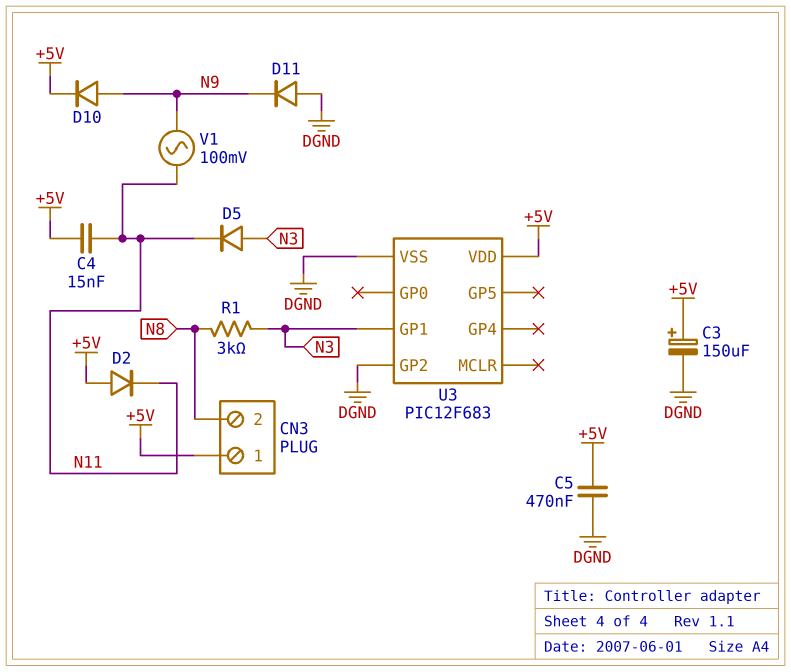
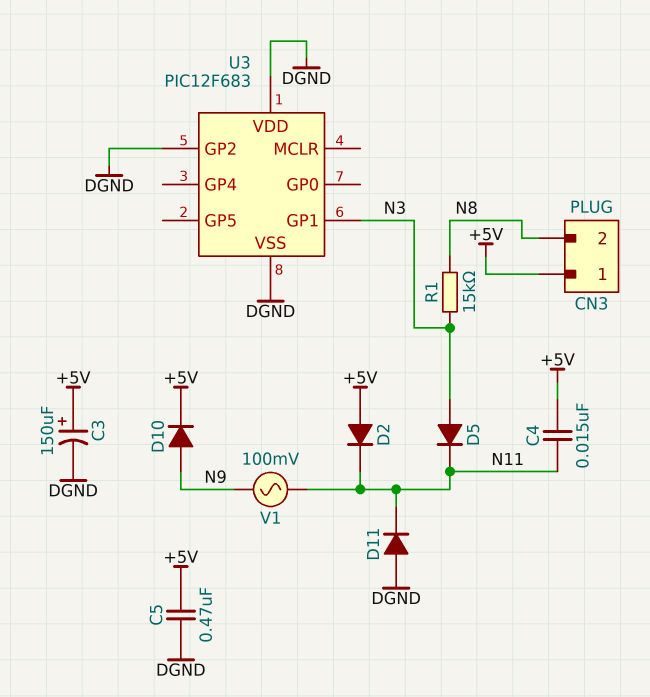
D11: diode (A DGND, K N9) -> diode (A DGND, K N11)
R1: 3k (N3, N8) -> 15k (N3, N8)
U3 pin VDD: +5V -> DGND

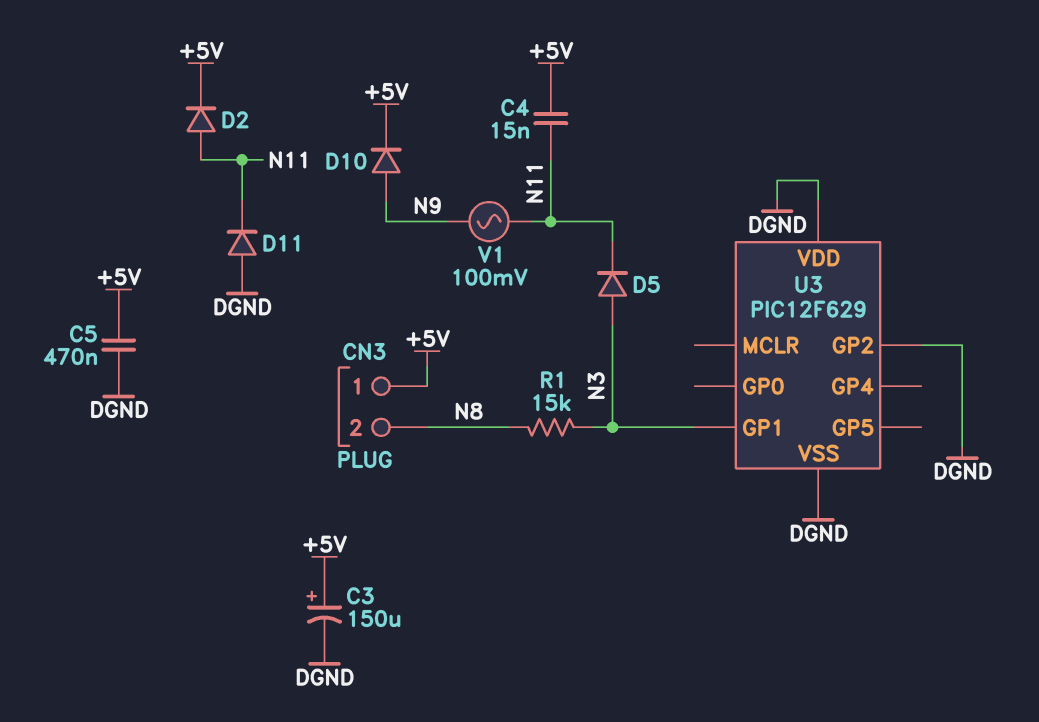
D2: diode (A +5V, K N11) -> diode (A N11, K +5V)
U3: PIC12F683 -> PIC12F629

